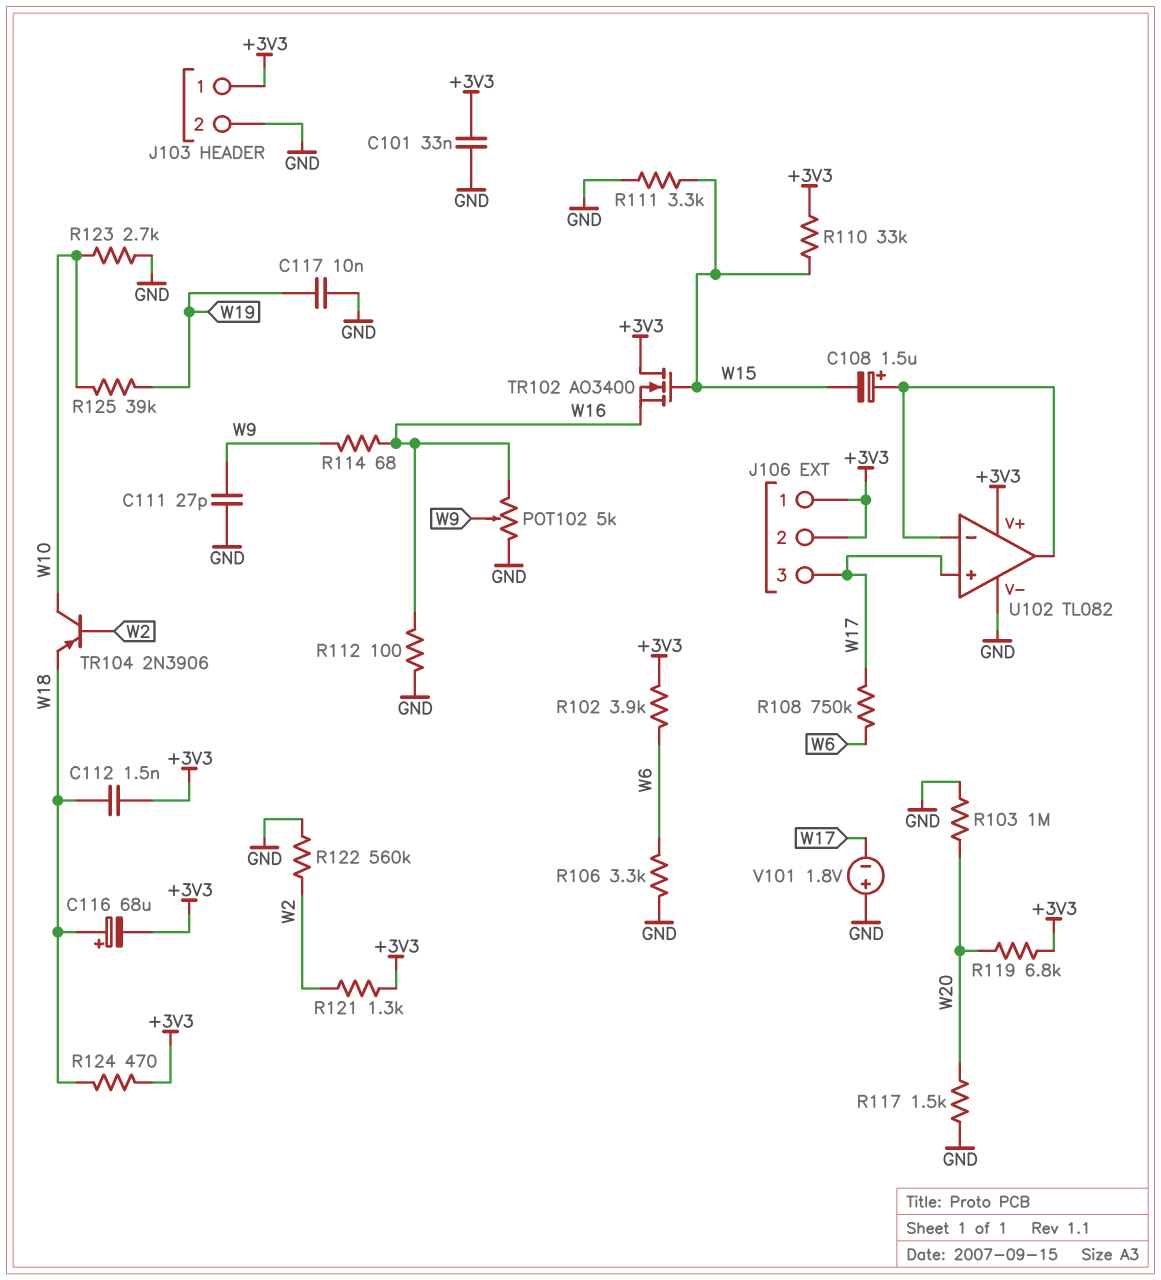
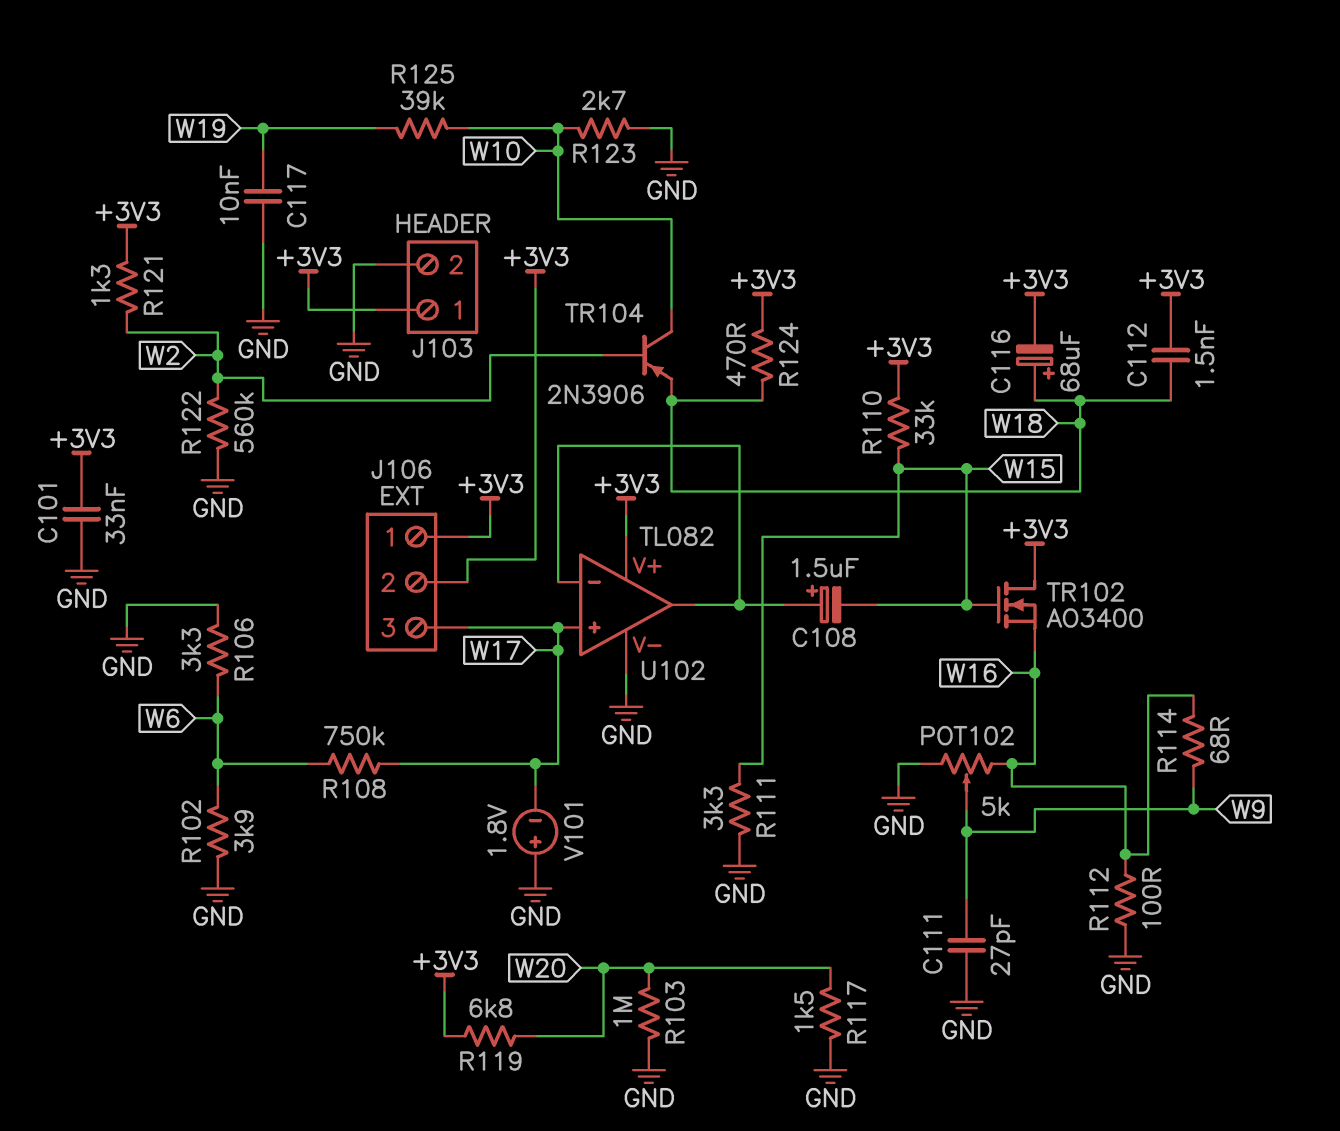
R102: 3.9k (+3V3, W6) -> 3.9k (GND, W6)

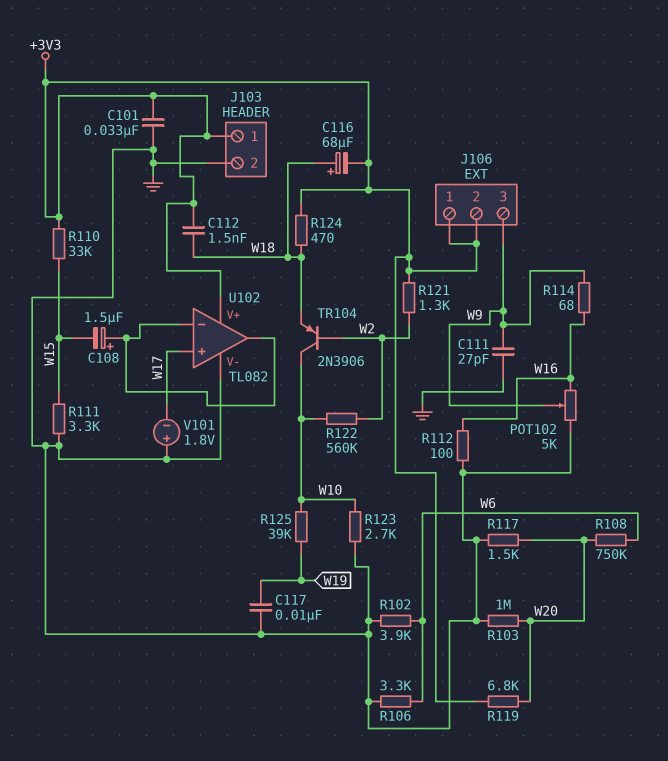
J106 pin 3: W17 -> W9
R108: 750k (W6, W17) -> 750k (W6, W20)
R122: 560k (GND, W2) -> 560k (W2, W10)
TR102: NMOS AO3400 (G W15, D +3V3, S W16) -> none

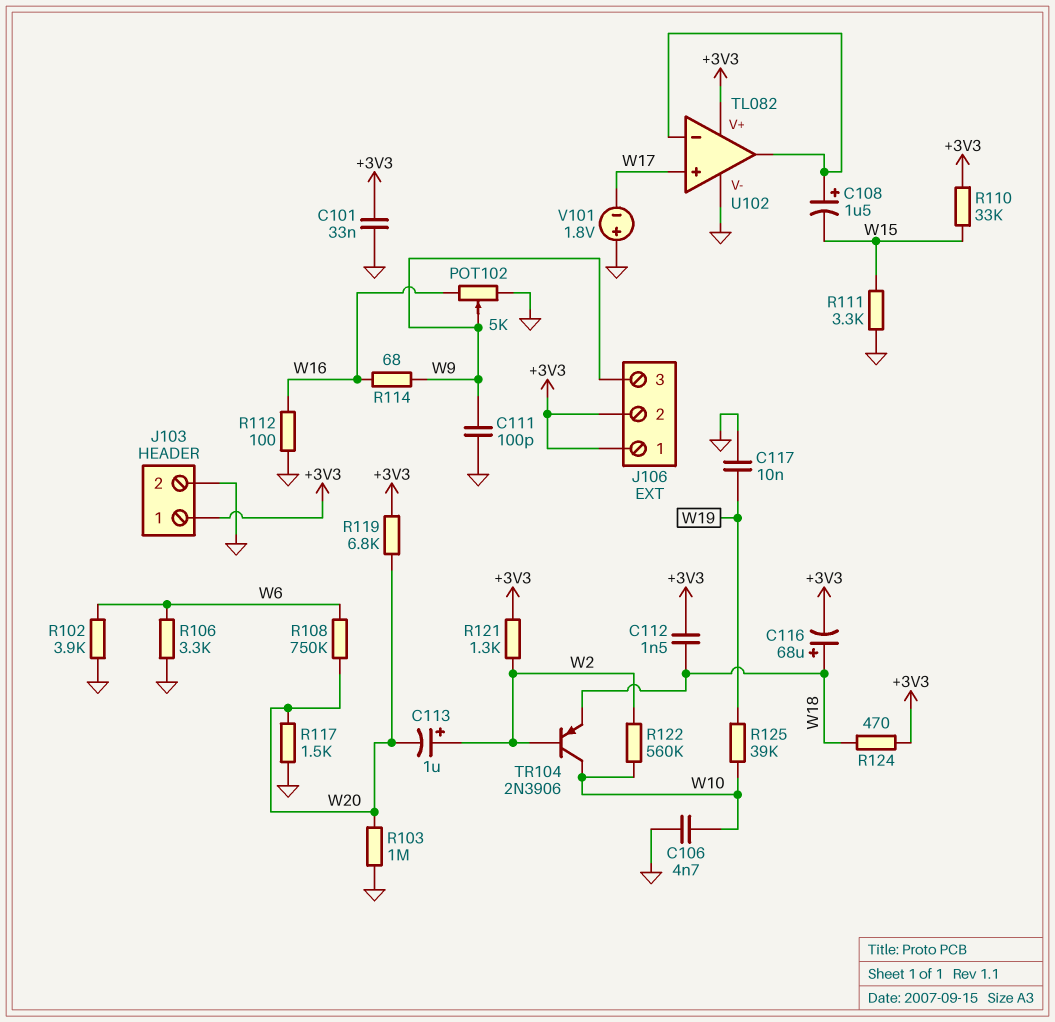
C106: none -> 4.7nF (GND, W10)
C111: 27pF (GND, W9) -> 100pF (GND, W9)
C113: none -> 1uF (plus W2, minus W20)
R123: 2.7k (GND, W10) -> none

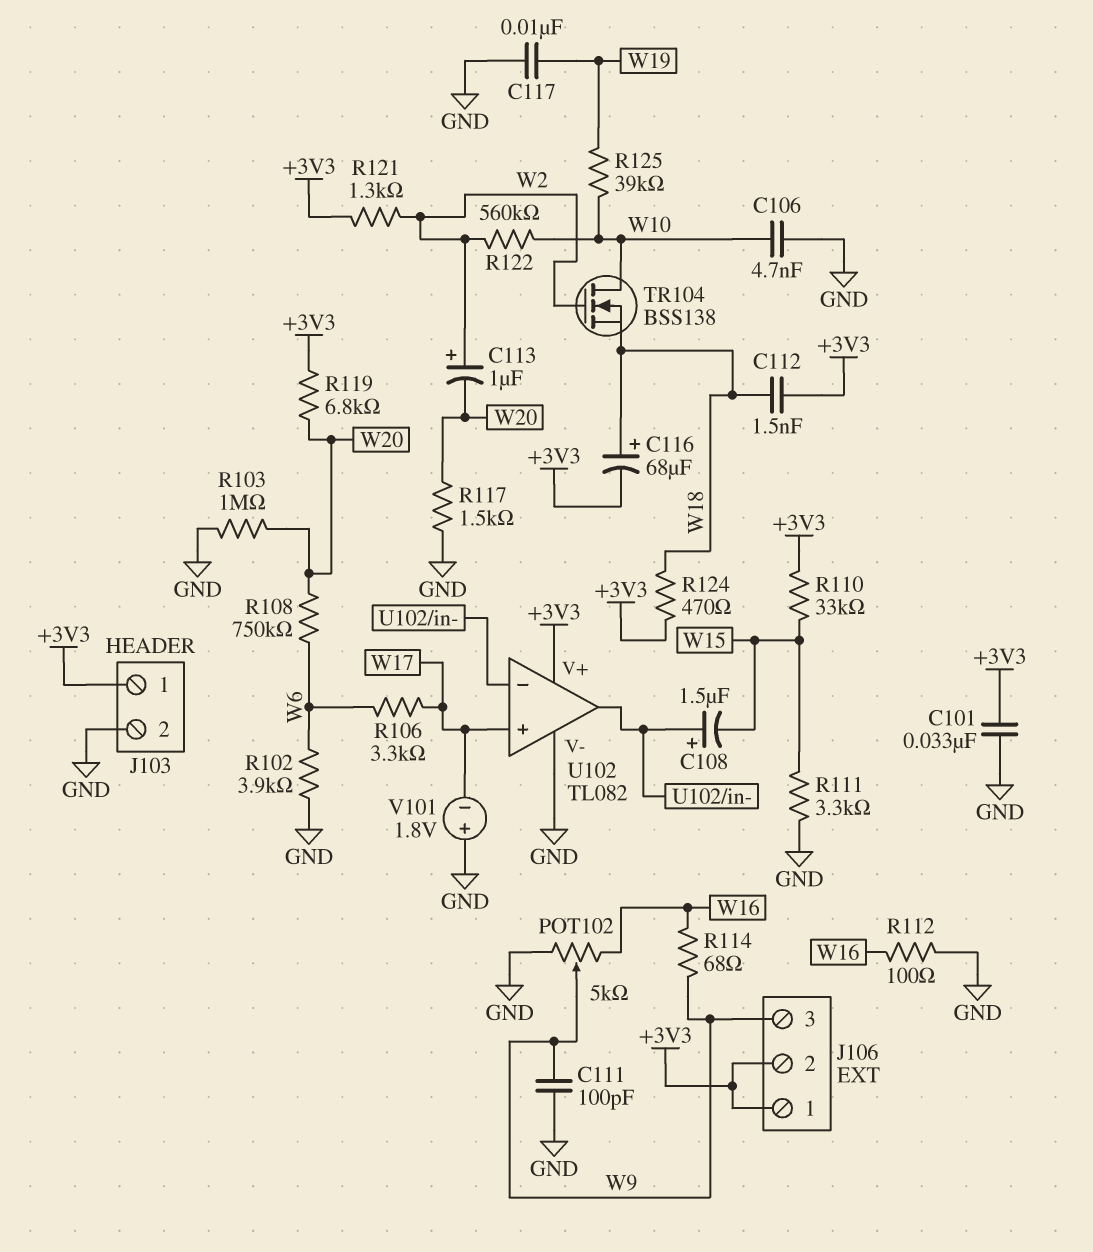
R106: 3.3k (GND, W6) -> 3.3k (W6, W17)
TR104: PNP 2N3906 (B W2, C W10, E W18) -> NMOS BSS138 (G W2, D W10, S W18)

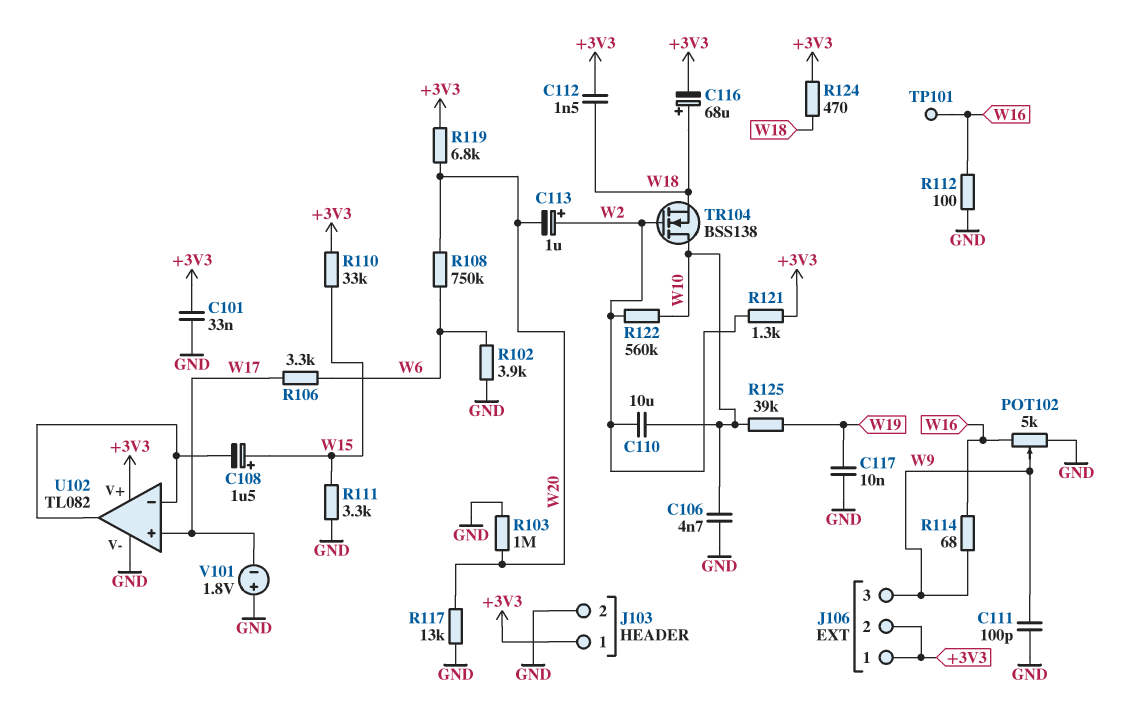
C108: 1.5uF (plus U102/in-, minus W15) -> 1.5uF (plus W15, minus U102/in-)
C110: none -> 10uF (W2, W10)
R117: 1.5k (GND, W20) -> 13k (GND, W20)
TP101: none -> test point (W16)

